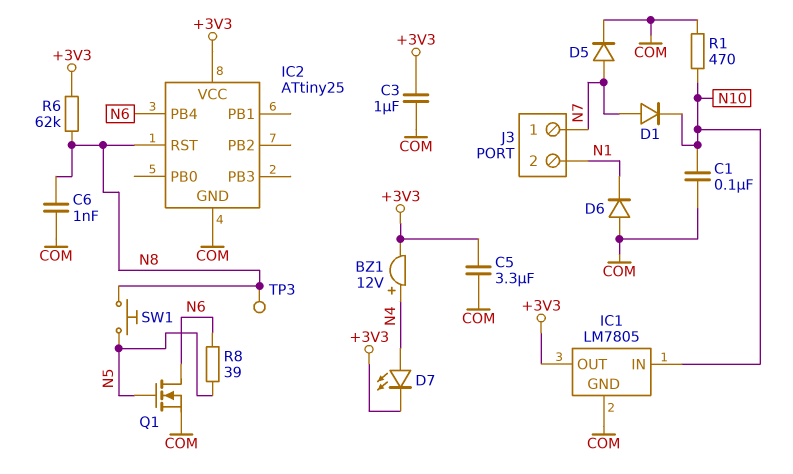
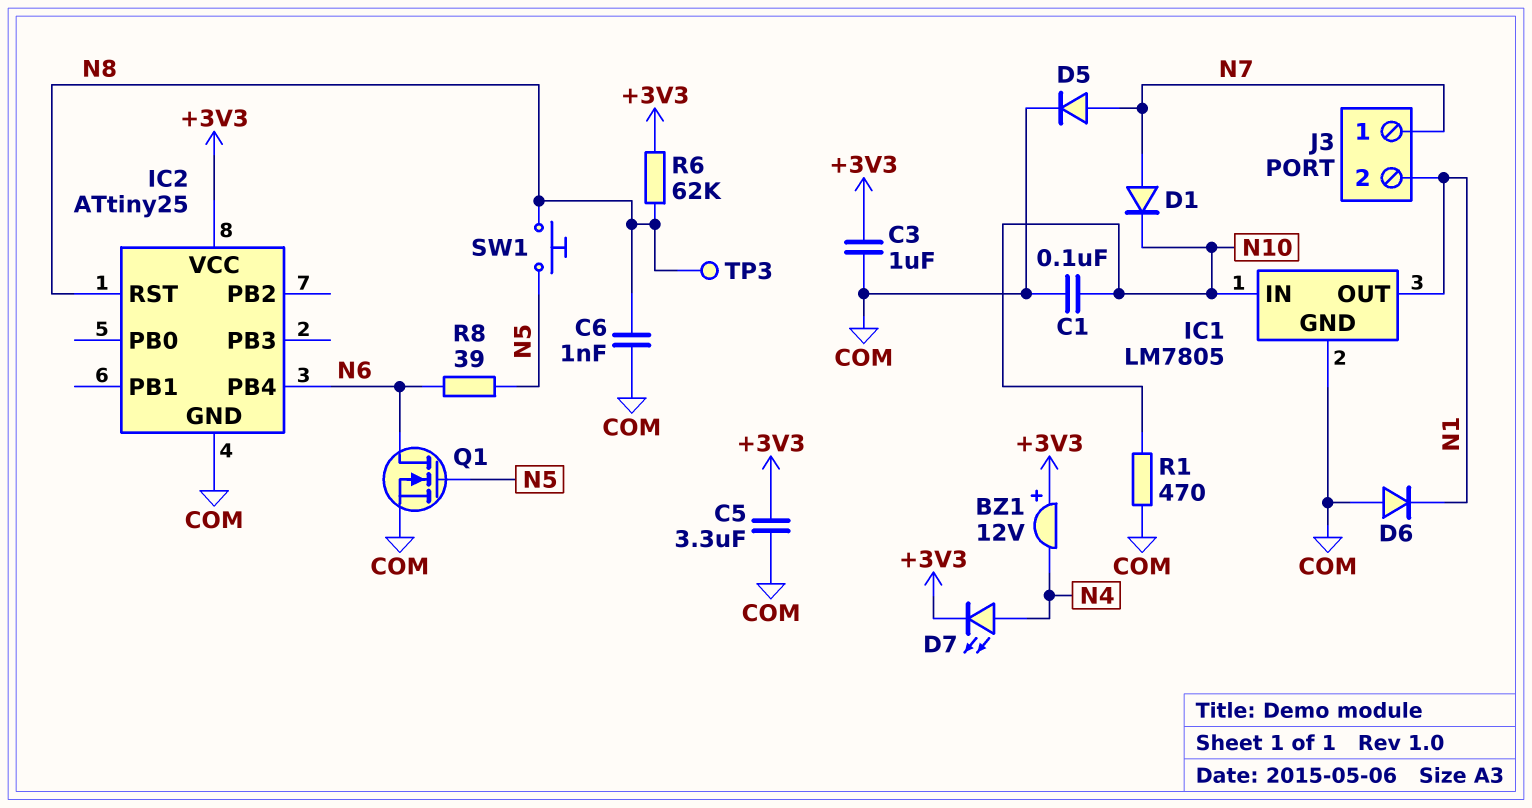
BZ1: buzzer 12V (plus N4, minus +3V3) -> buzzer 12V (plus +3V3, minus N4)
IC1 pin OUT: +3V3 -> N1

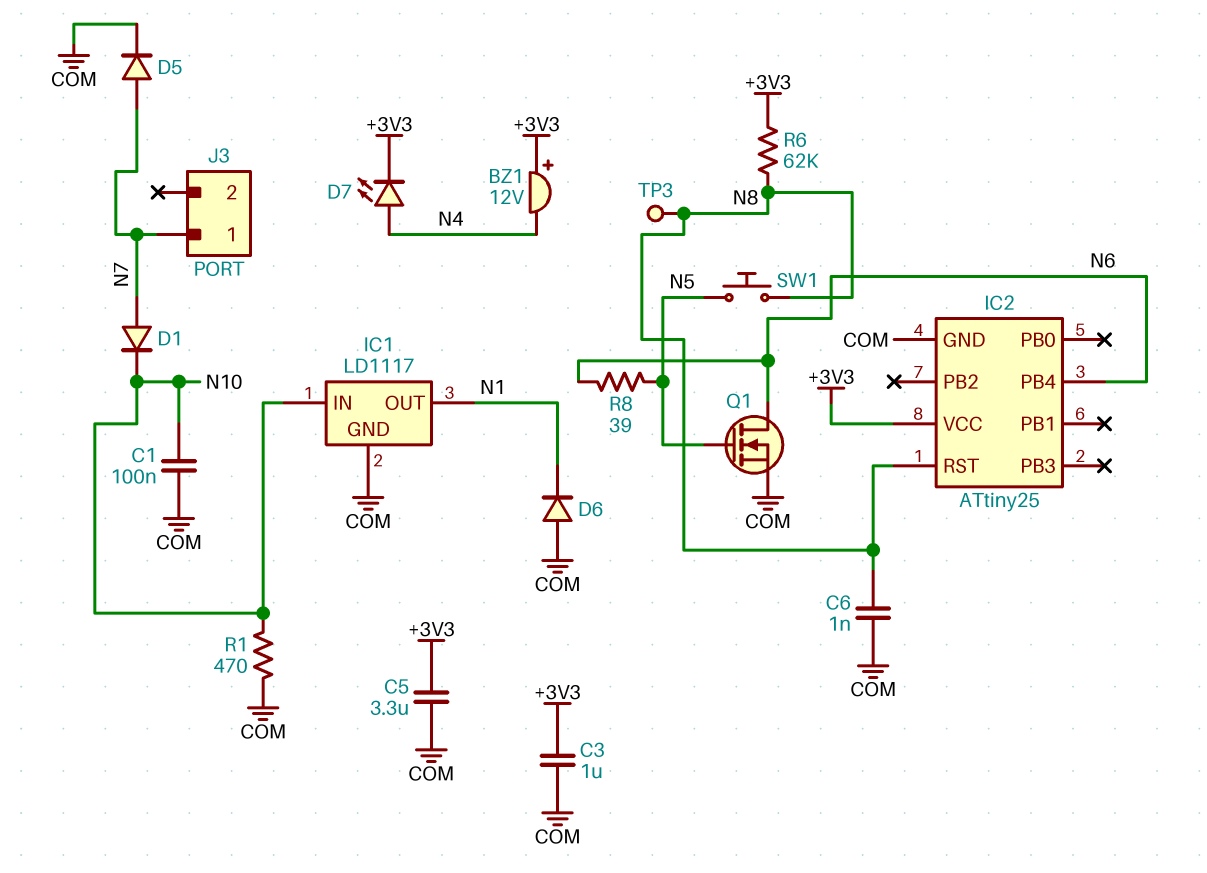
IC1: LM7805 -> LD1117
J3 pin 2: N1 -> none

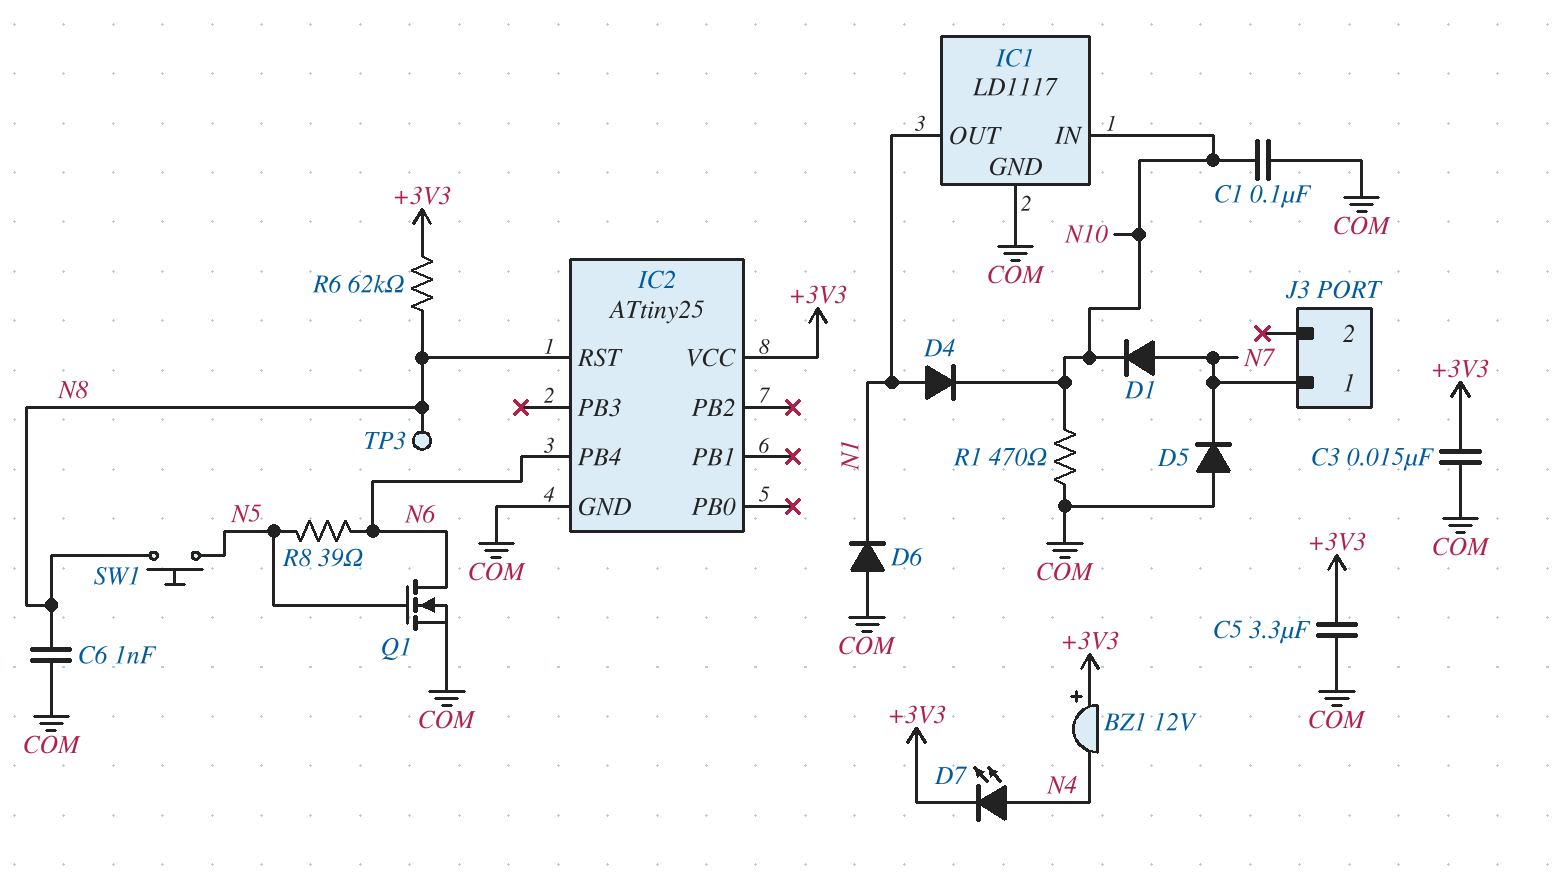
C3: 1uF (+3V3, COM) -> 15nF (+3V3, COM)
D4: none -> diode (A N1, K N10)
D5: diode (A N7, K COM) -> diode (A COM, K N7)

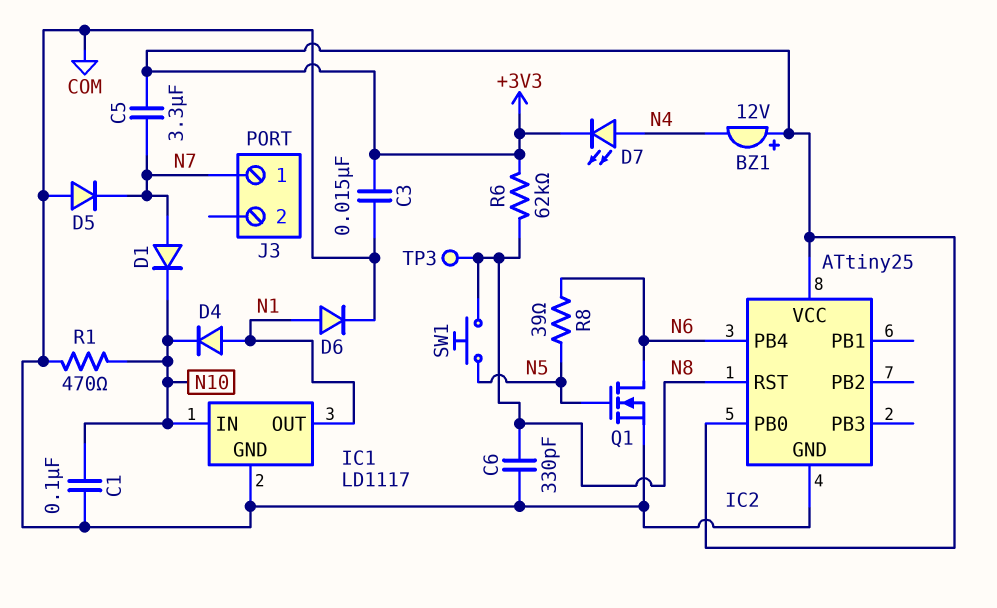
C5: 3.3uF (+3V3, COM) -> 3.3uF (+3V3, N7)
C6: 1nF (COM, N8) -> 330pF (COM, N8)
D6: diode (A COM, K N1) -> diode (A N1, K COM)
IC2 pin PB0: none -> +3V3

